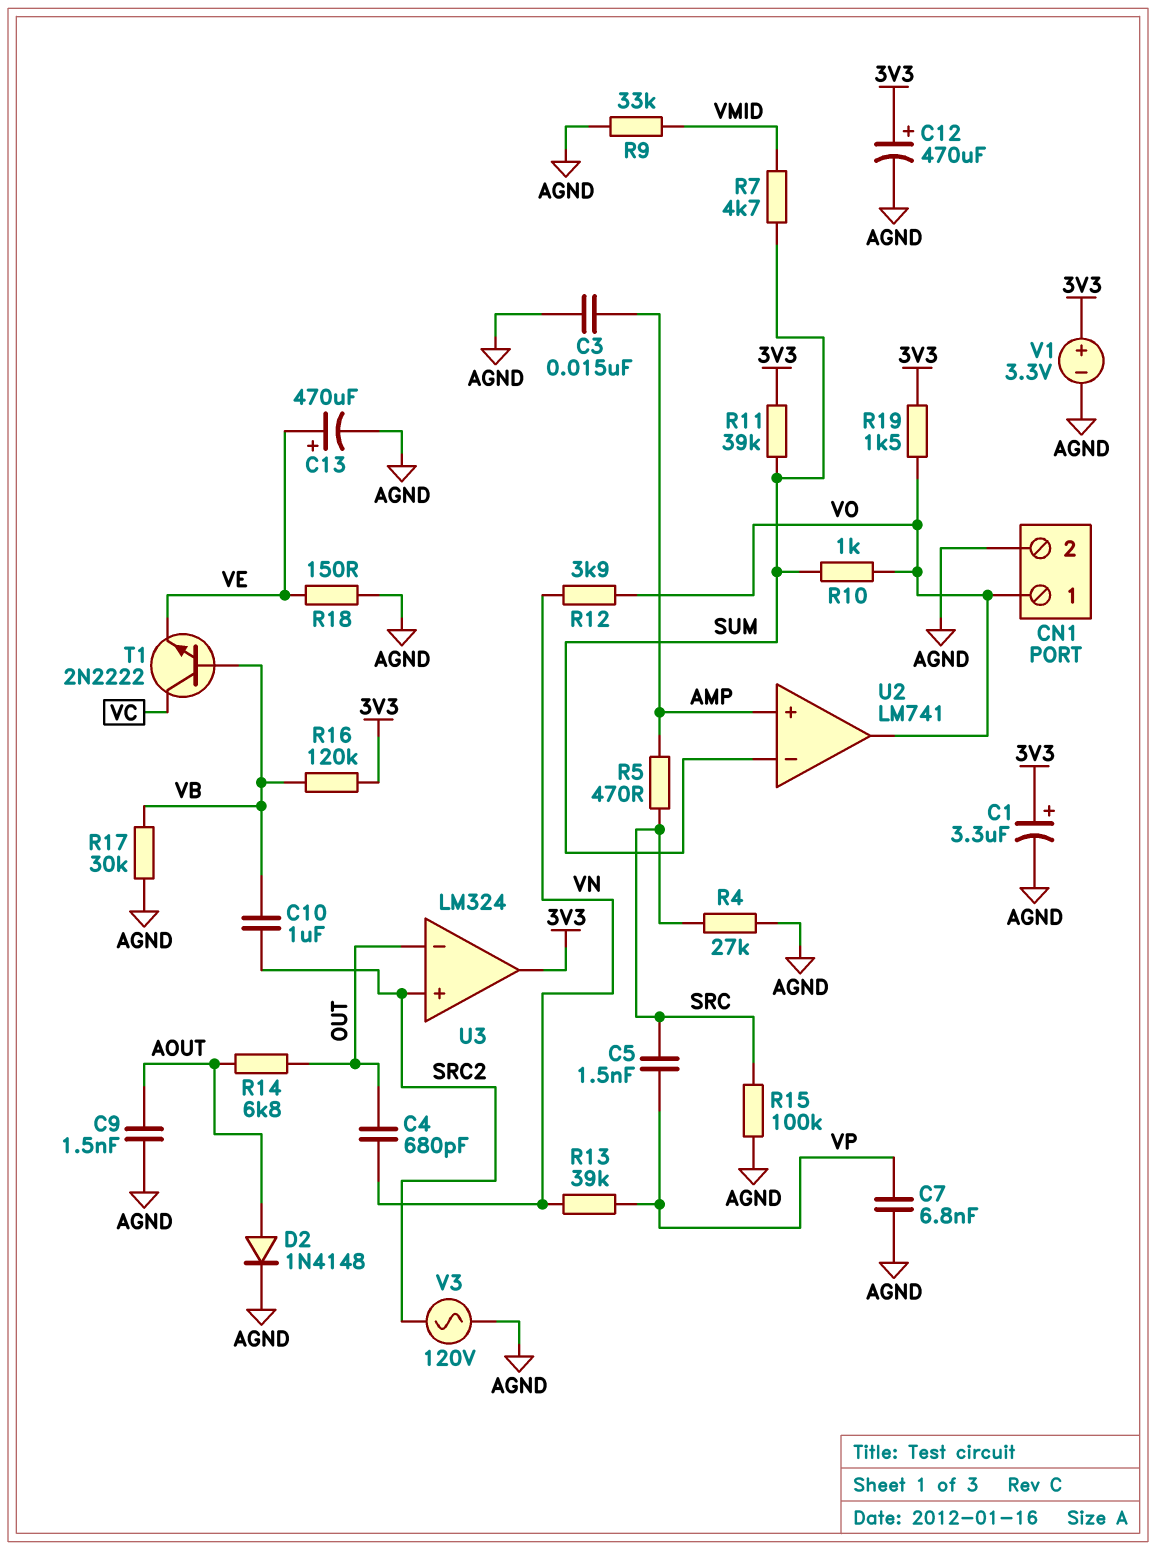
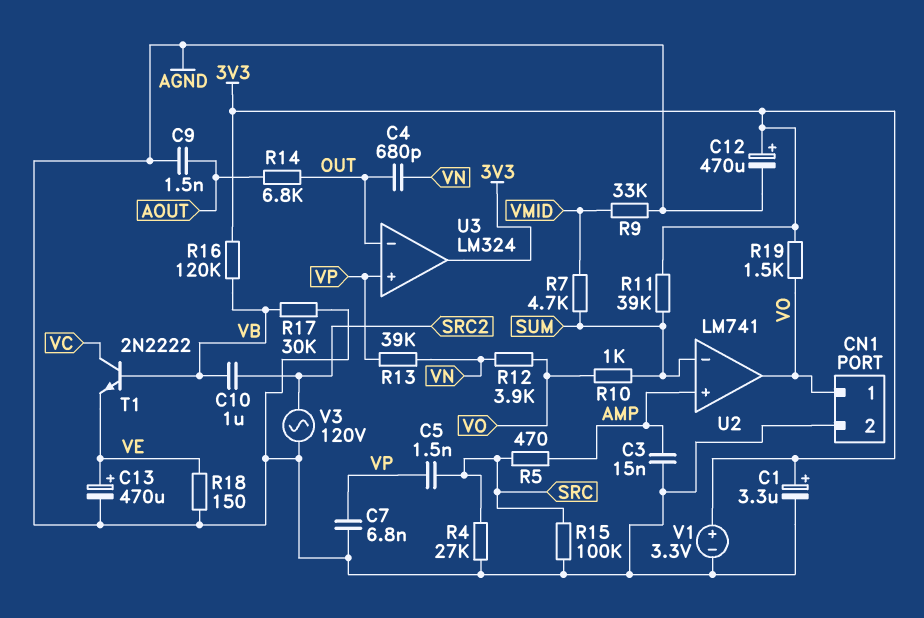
D2: diode 1N4148 (A AOUT, K AGND) -> none
U3 pin in+: SRC2 -> VP

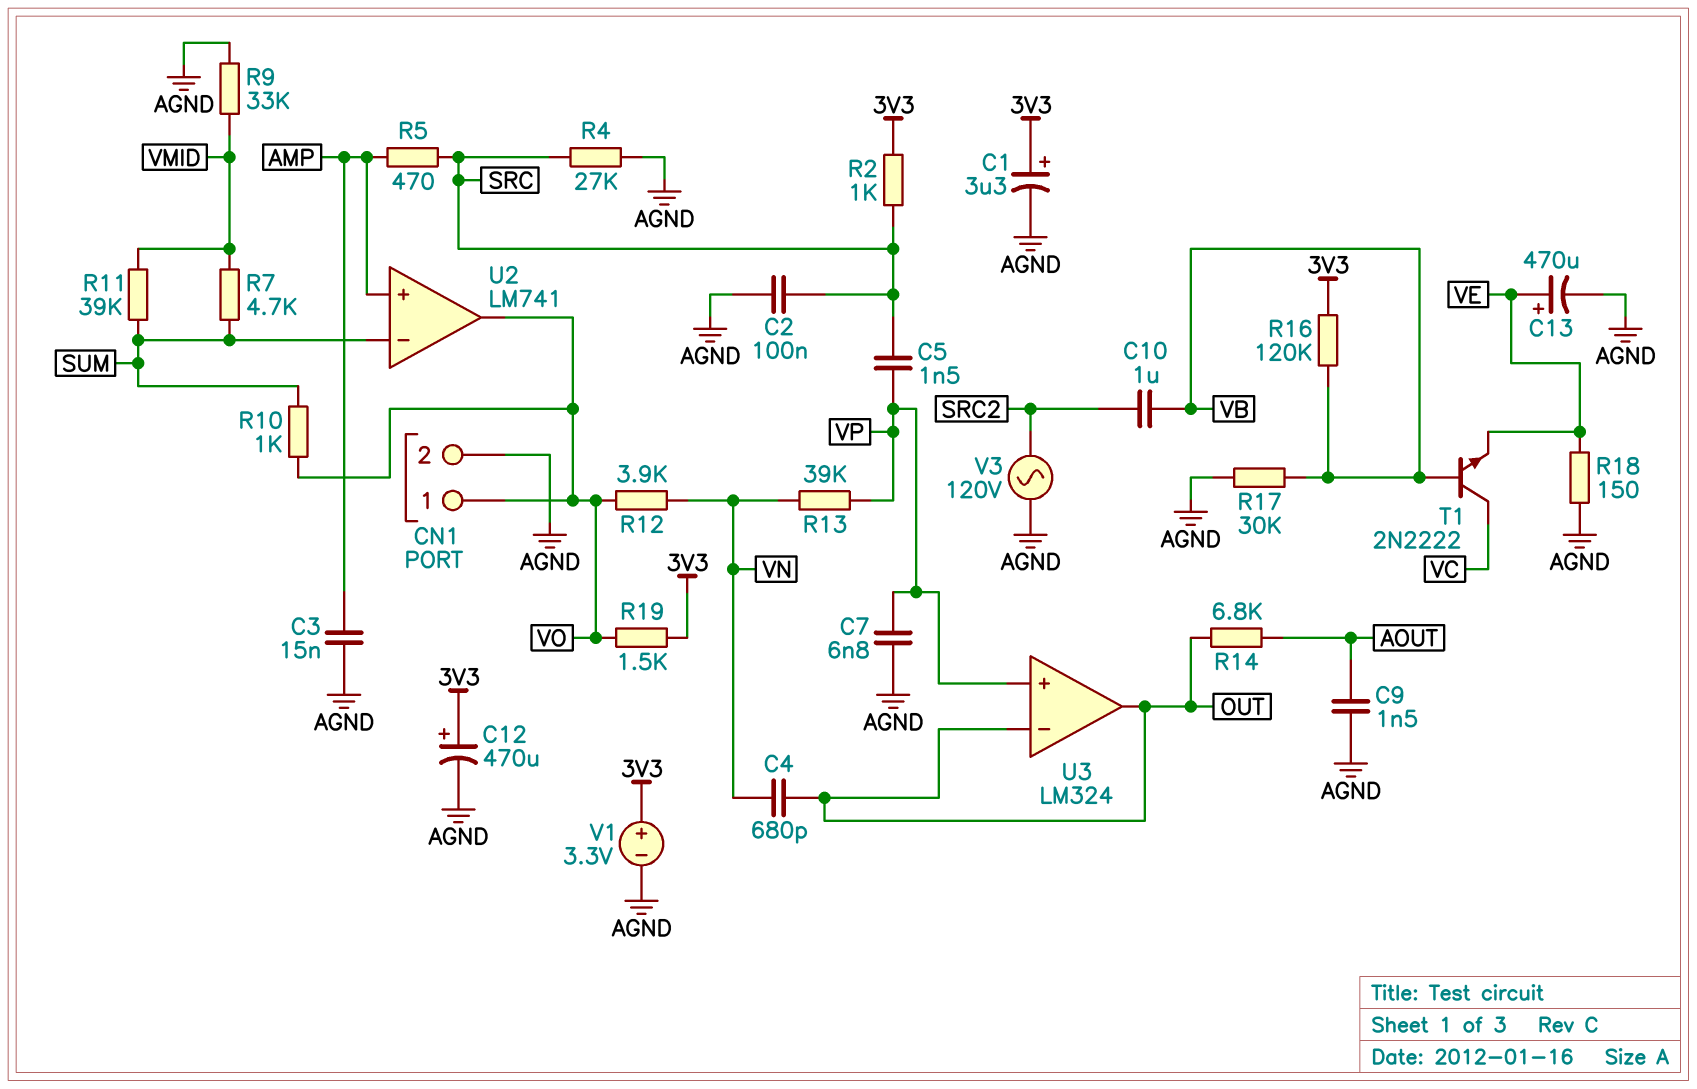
C2: none -> 100nF (AGND, SRC)
R2: none -> 1k (3V3, SRC)
R11: 39k (3V3, SUM) -> 39k (SUM, VMID)
R15: 100k (AGND, SRC) -> none
U3 pin out: 3V3 -> OUT

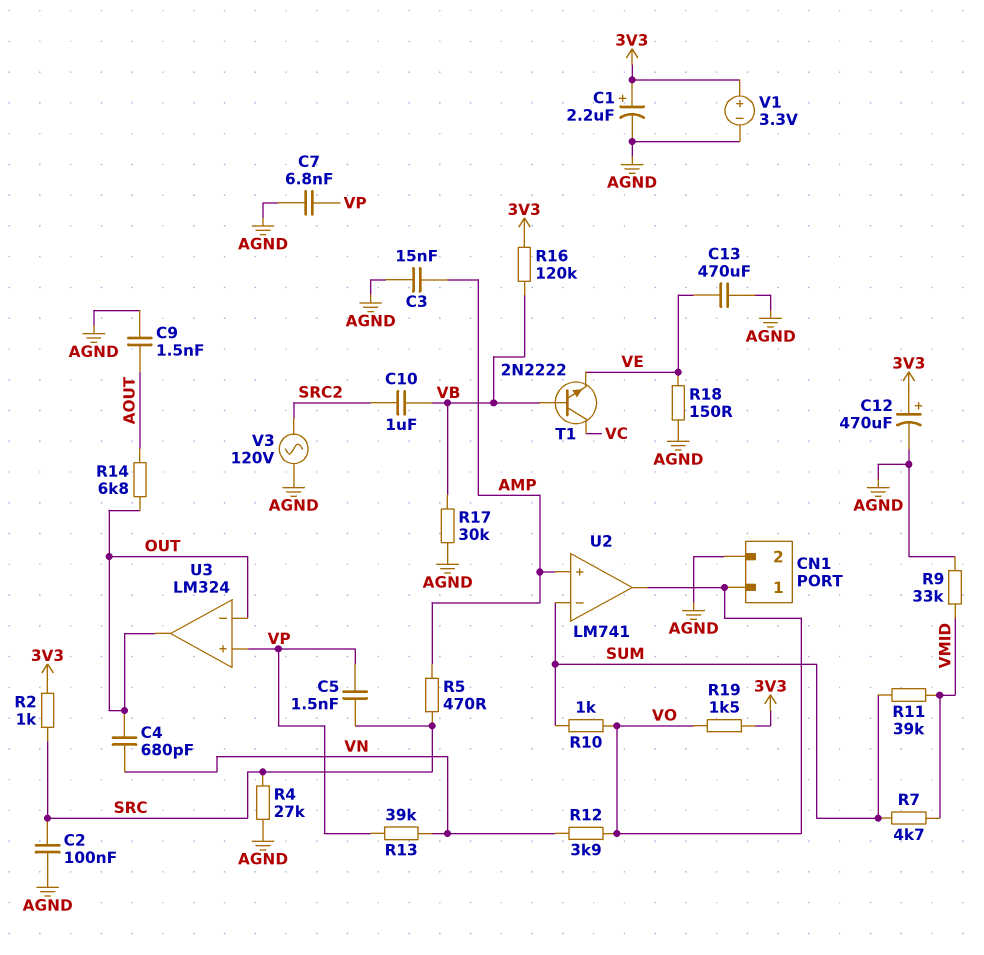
C1: 3.3uF (plus 3V3, minus AGND) -> 2.2uF (plus 3V3, minus AGND)
C13: 470uF (plus VE, minus AGND) -> 470uF (AGND, VE)

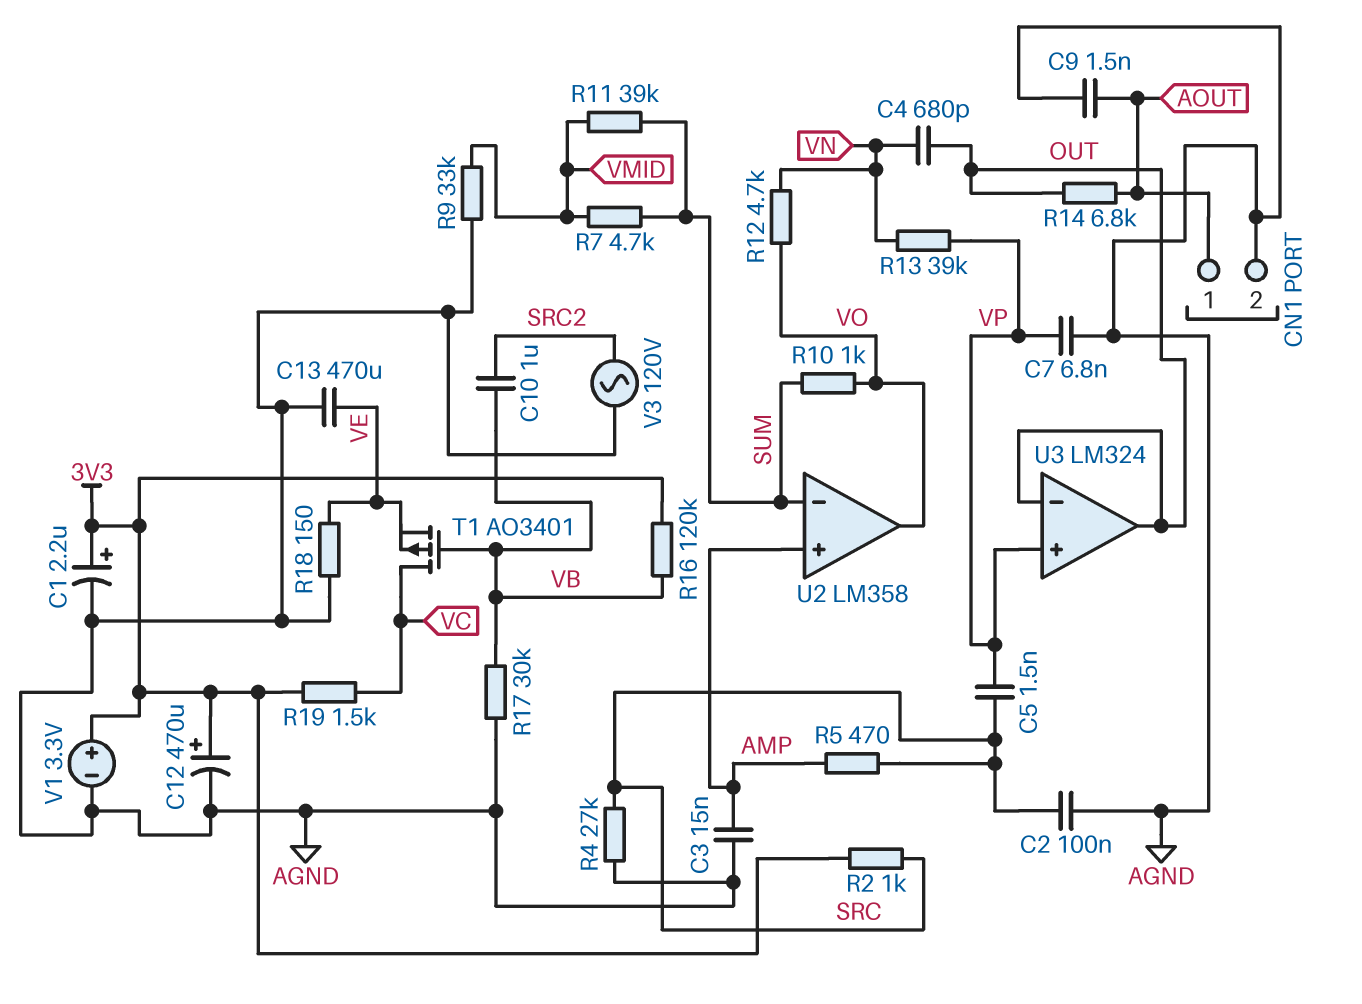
CN1 pin 1: VO -> AOUT
R12: 3.9k (VN, VO) -> 4.7k (VN, VO)
R19: 1.5k (3V3, VO) -> 1.5k (3V3, VC)
T1: NPN 2N2222 (B VB, C VC, E VE) -> PMOS AO3401 (G VB, D VC, S VE)
U2: LM741 -> LM358

